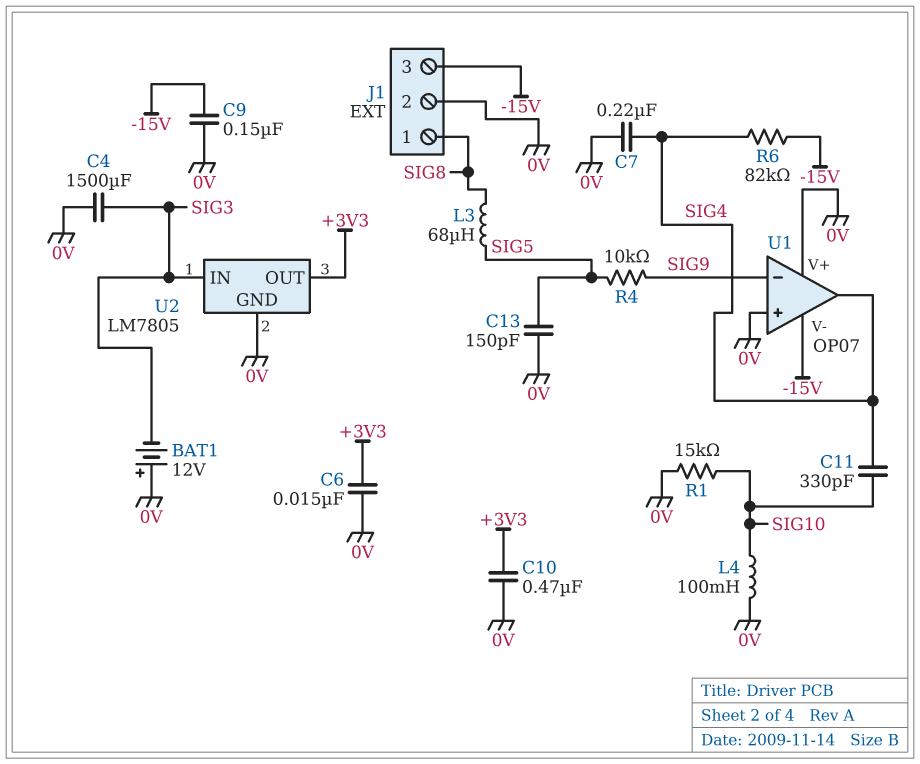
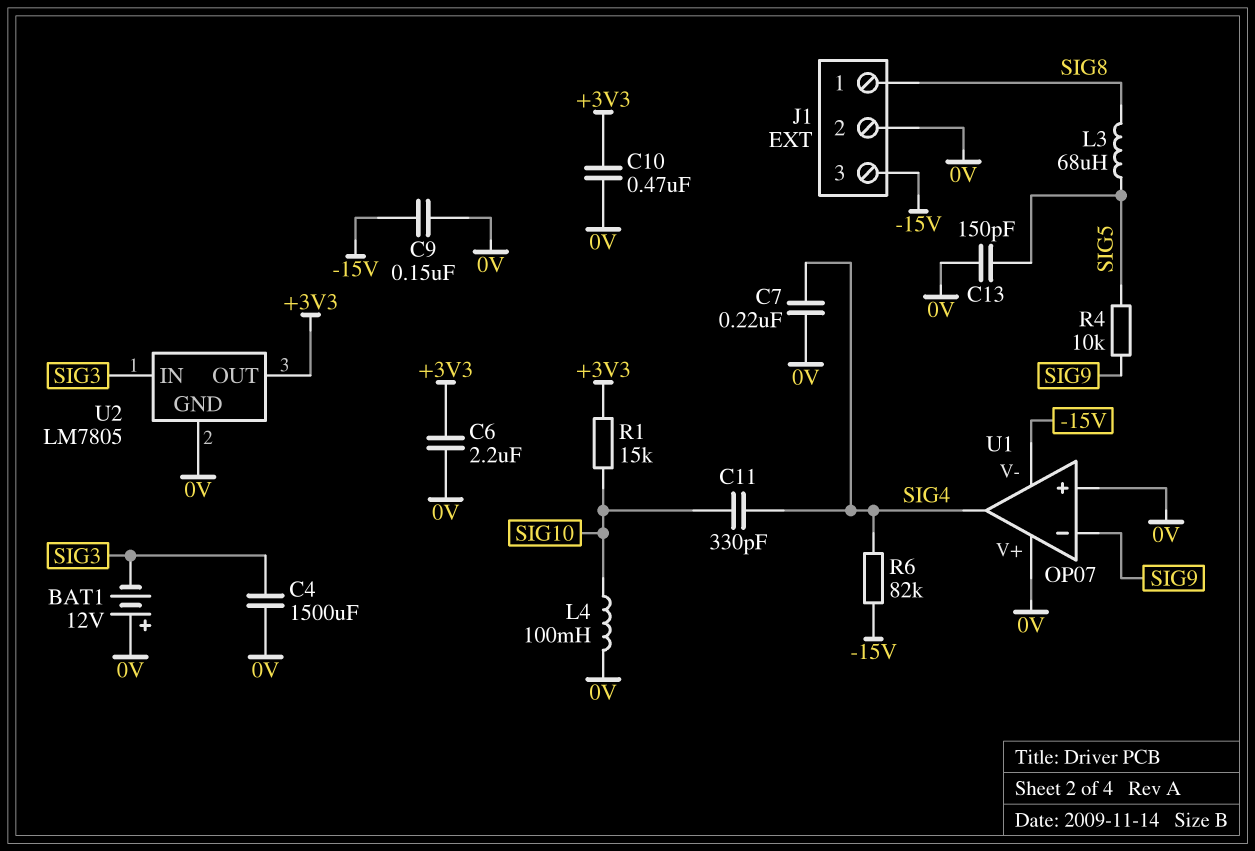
C6: 15nF (+3V3, 0V) -> 2.2uF (+3V3, 0V)
R1: 15k (0V, SIG10) -> 15k (+3V3, SIG10)

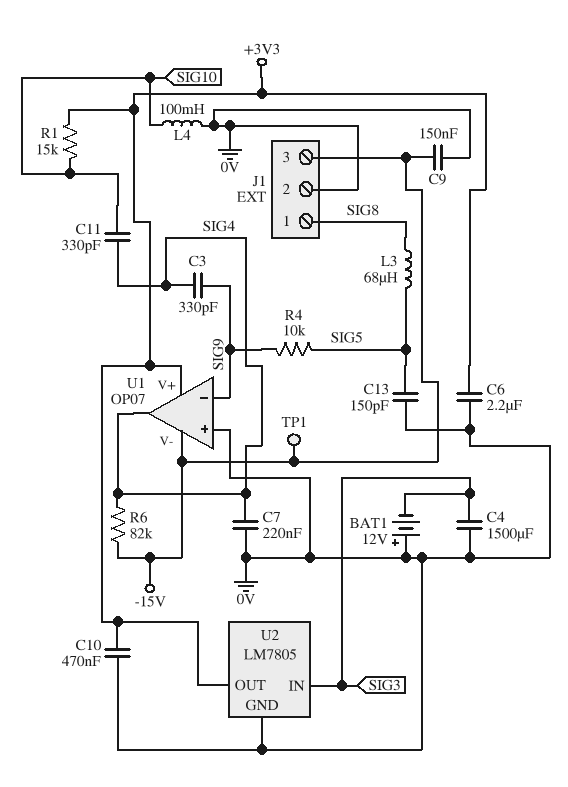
C3: none -> 330pF (SIG4, SIG9)
TP1: none -> test point (-15V)
U1 pin V+: 0V -> +3V3

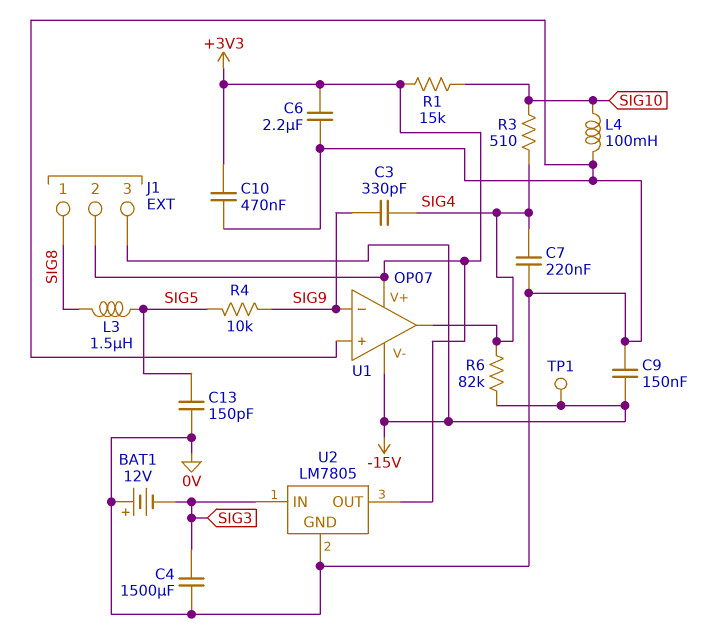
C11: 330pF (SIG4, SIG10) -> none
J1 pin 2: 0V -> +3V3
L3: 68uH (SIG5, SIG8) -> 1.5uH (SIG5, SIG8)
R3: none -> 510 (SIG4, SIG10)

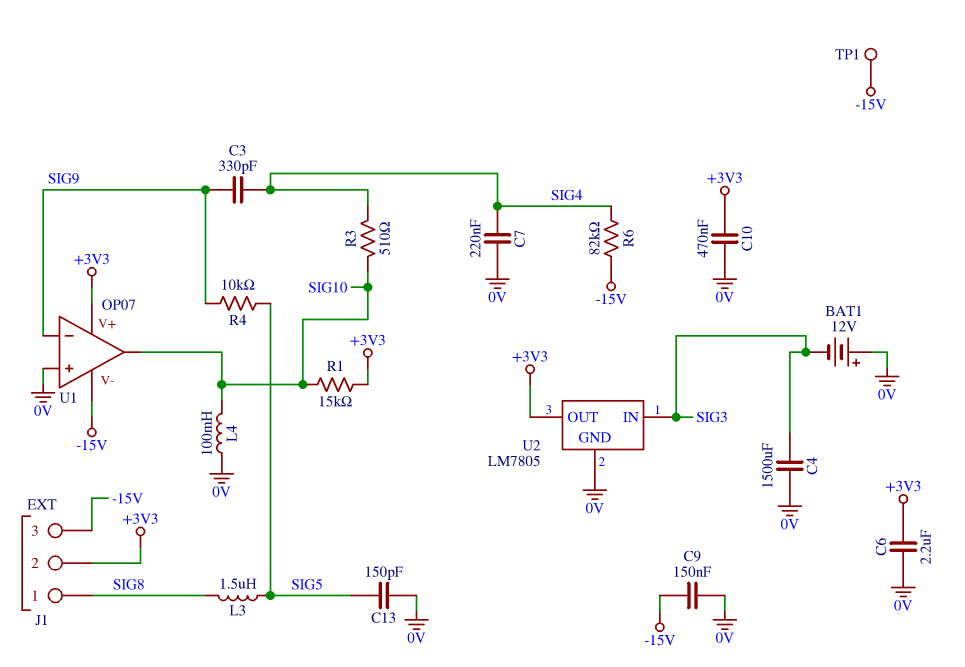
U1 pin out: SIG4 -> SIG10

